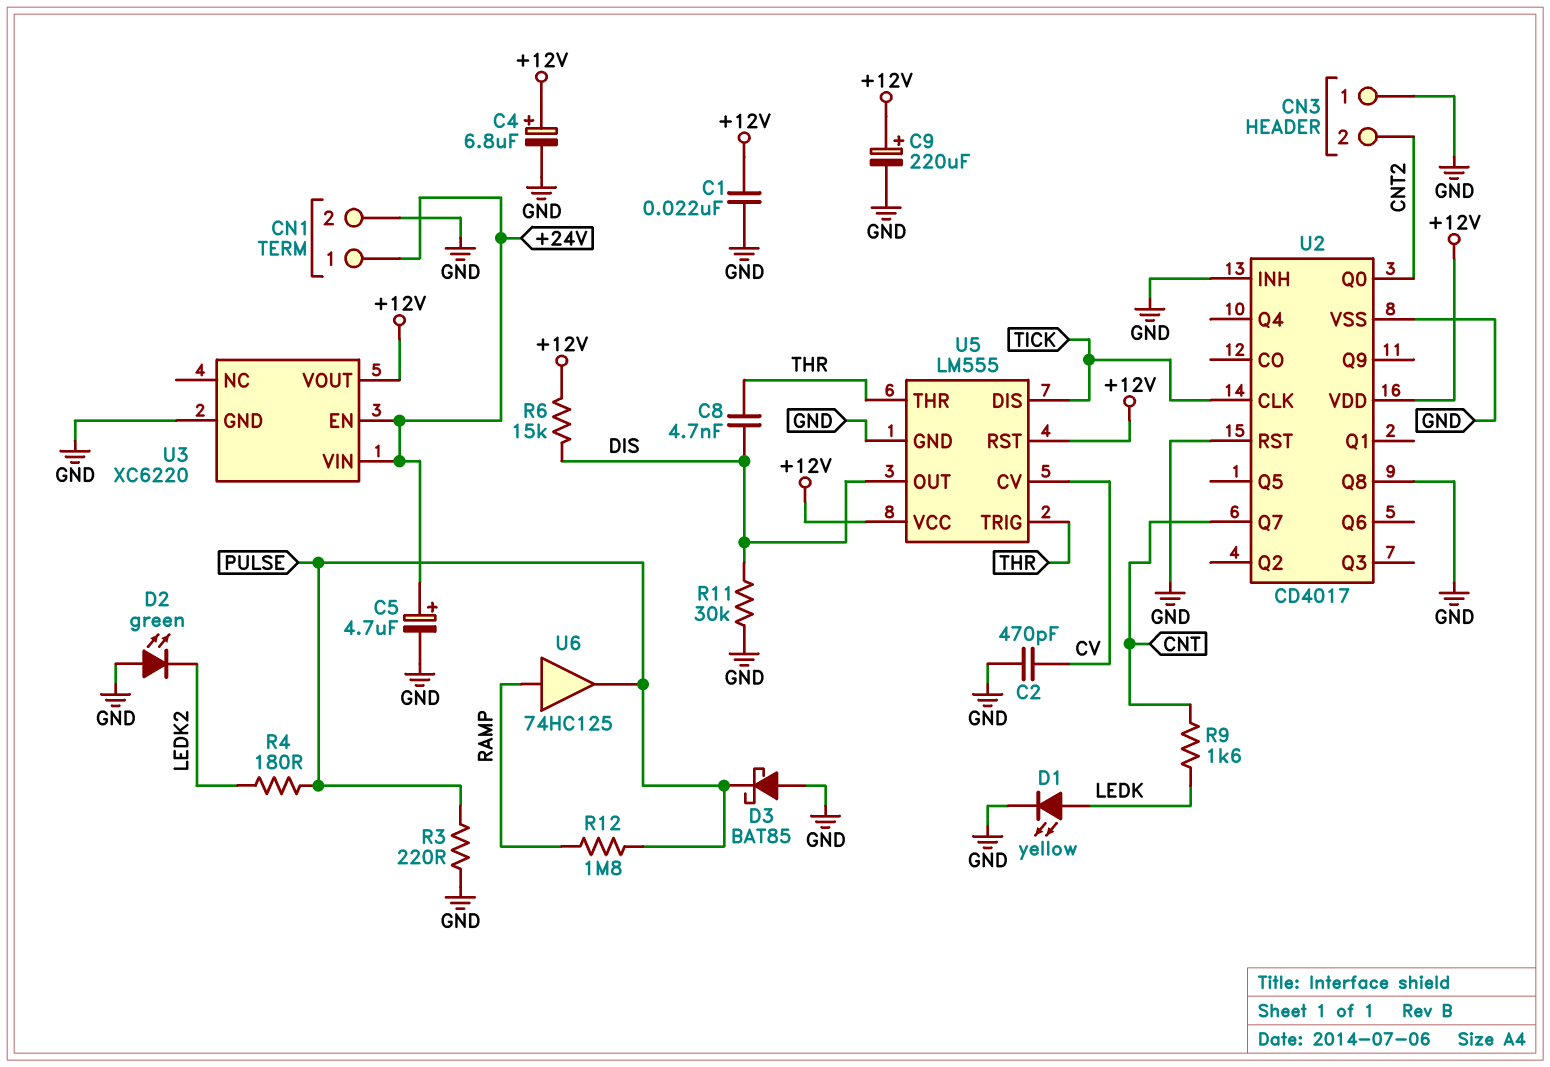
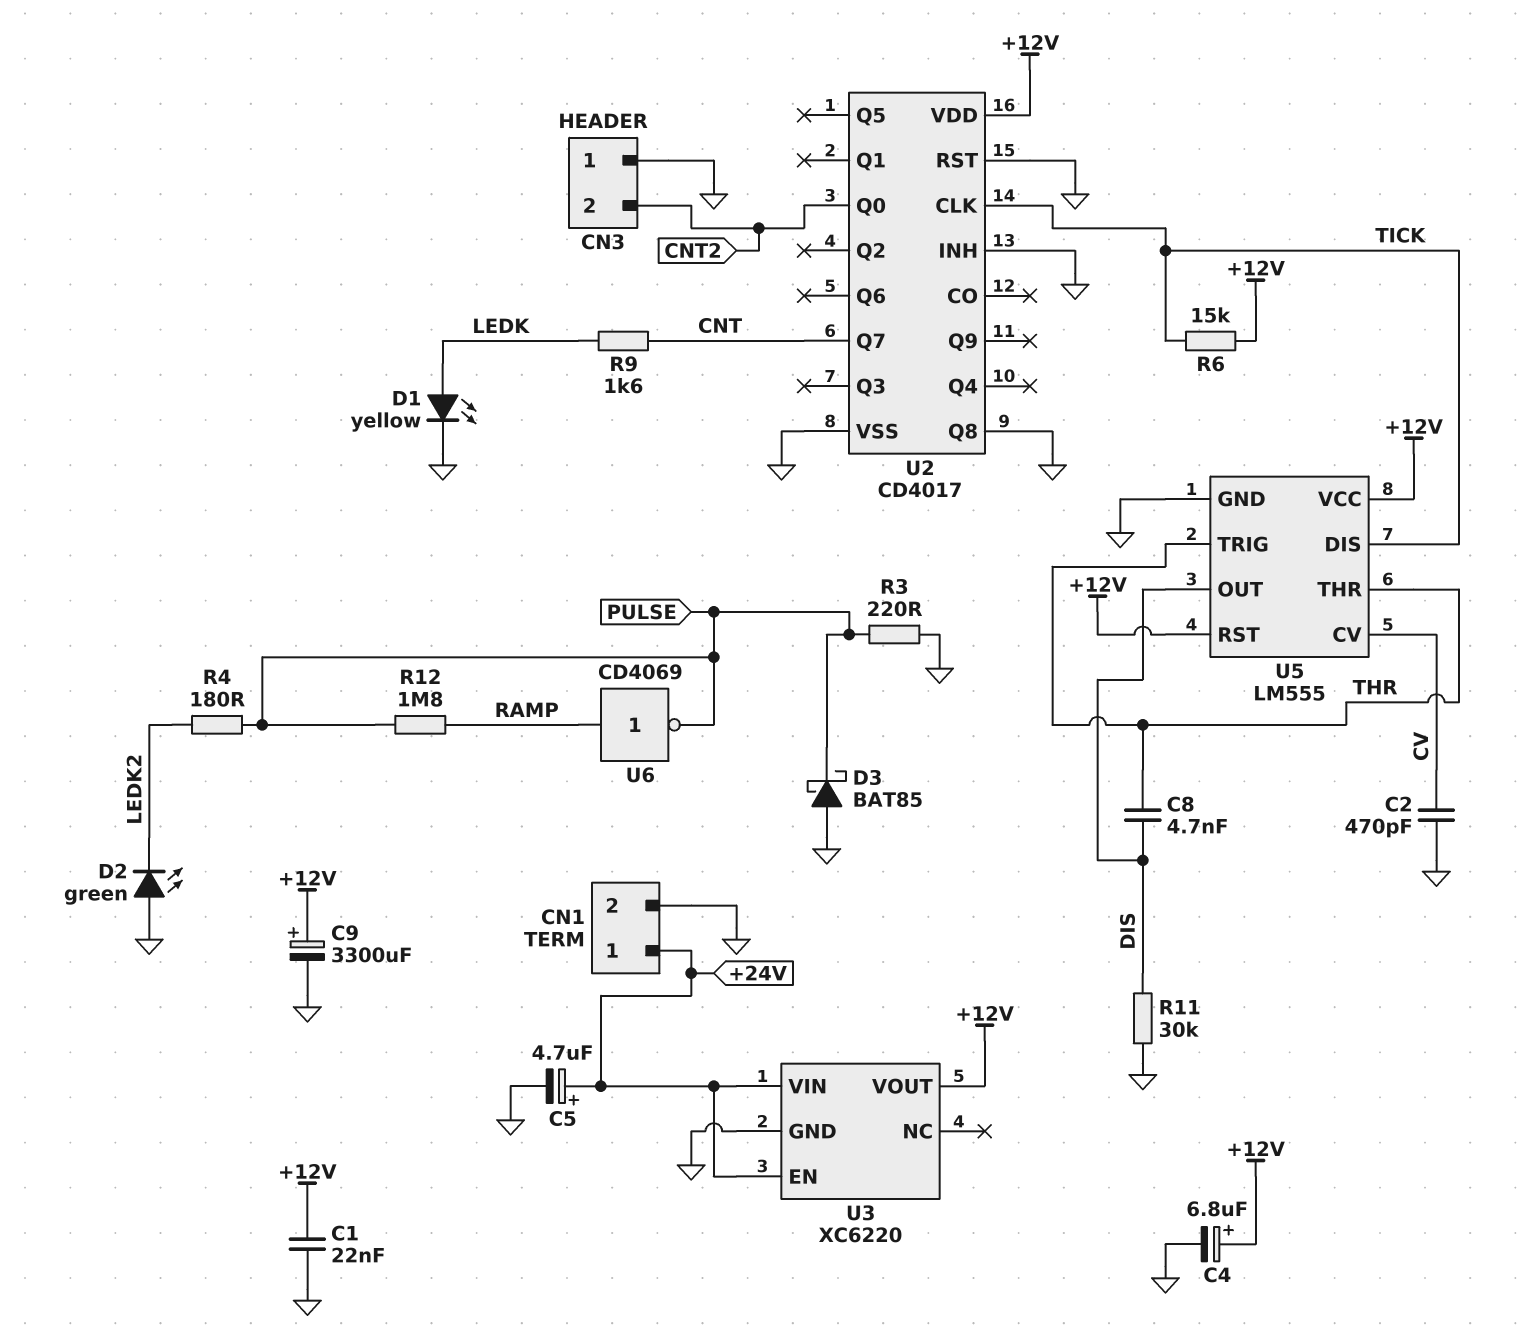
C9: 220uF (plus +12V, minus GND) -> 3300uF (plus +12V, minus GND)
R6: 15k (+12V, DIS) -> 15k (+12V, TICK)
U6: buffer 74HC125 (in RAMP, out PULSE) -> NOT CD4069 (in RAMP, out PULSE)

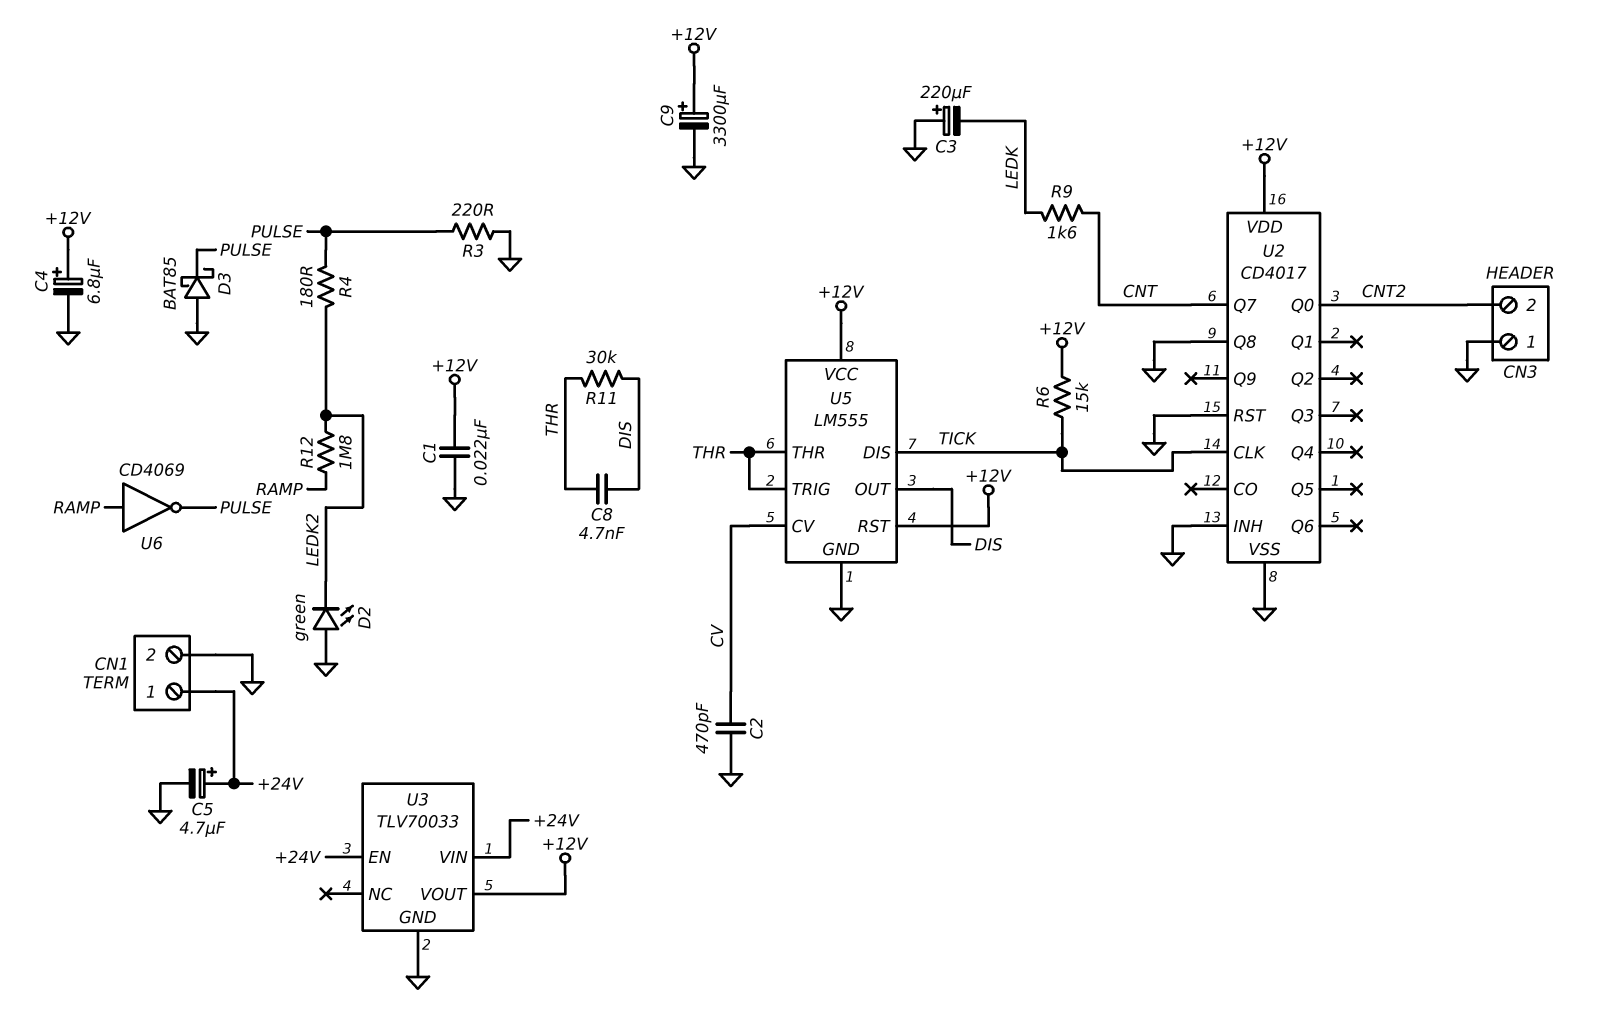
C3: none -> 220uF (plus GND, minus LEDK)
D1: LED yellow (A LEDK, K GND) -> none
R11: 30k (DIS, GND) -> 30k (DIS, THR)
R12: 1.8M (PULSE, RAMP) -> 1.8M (LEDK2, RAMP)
U3: XC6220 -> TLV70033

